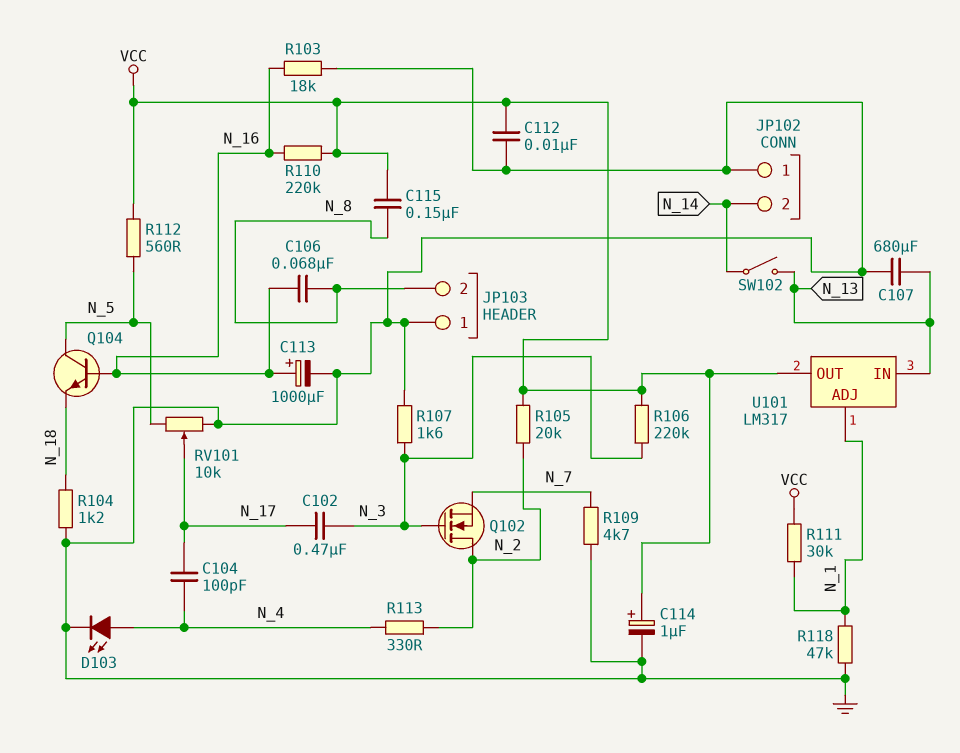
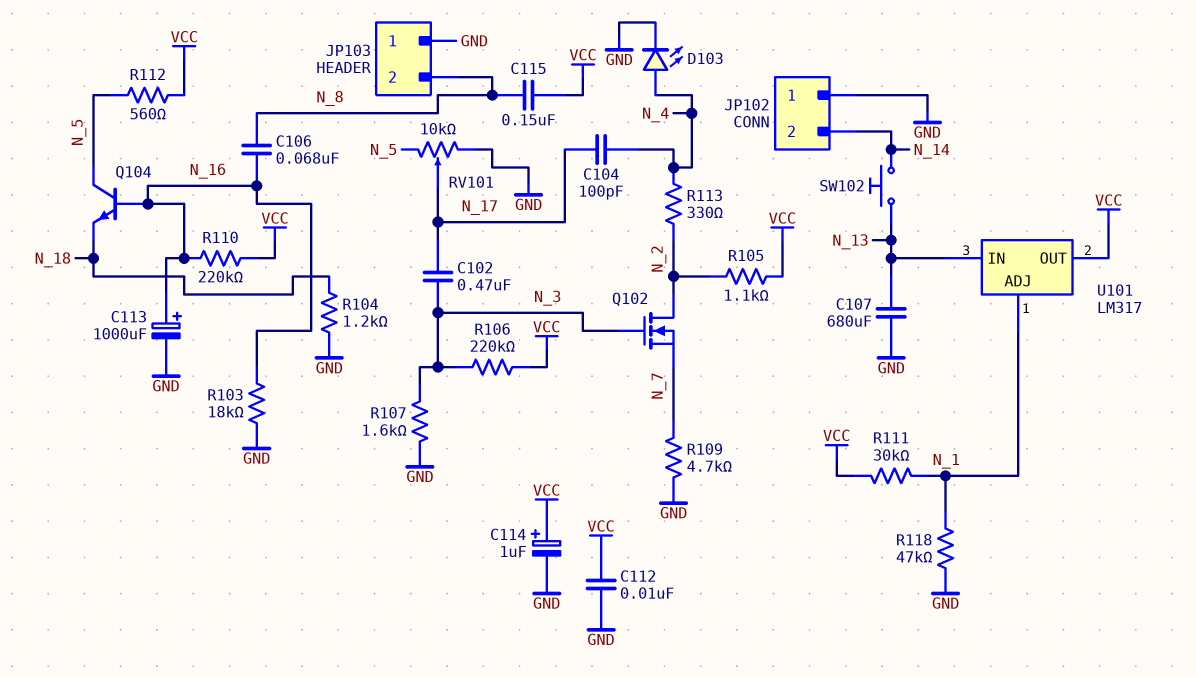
R105: 20k (N_2, VCC) -> 1.1k (N_2, VCC)
SW102: switch (N_13, N_14) -> button (N_13, N_14)

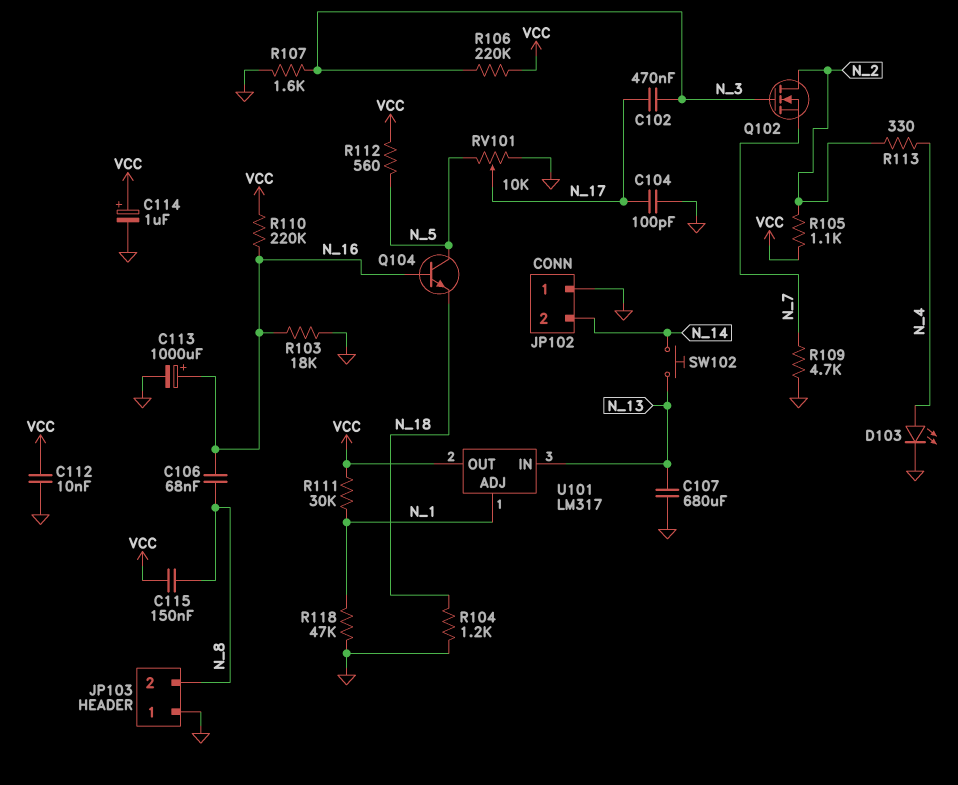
C104: 100pF (N_4, N_17) -> 100pF (GND, N_17)

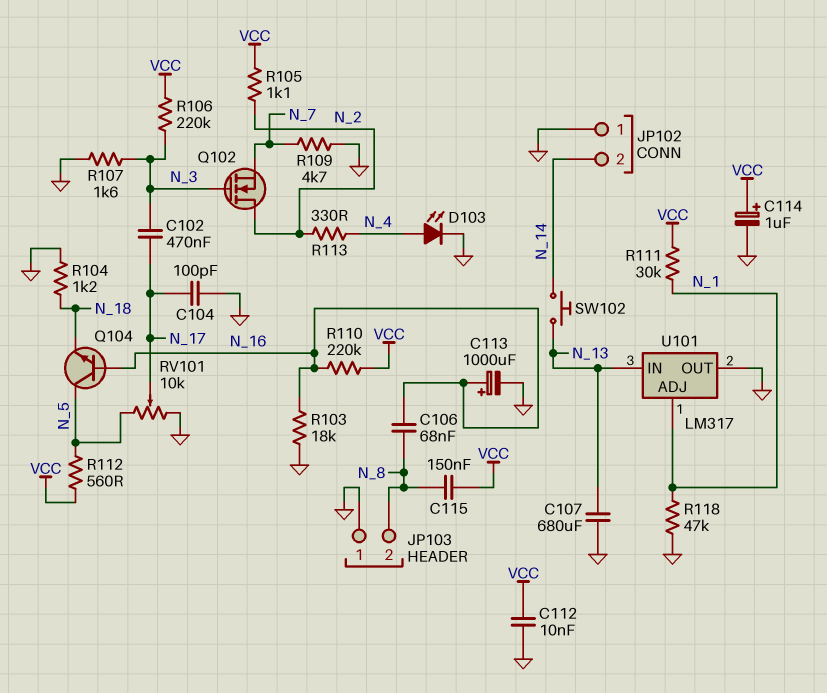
U101 pin OUT: VCC -> GND

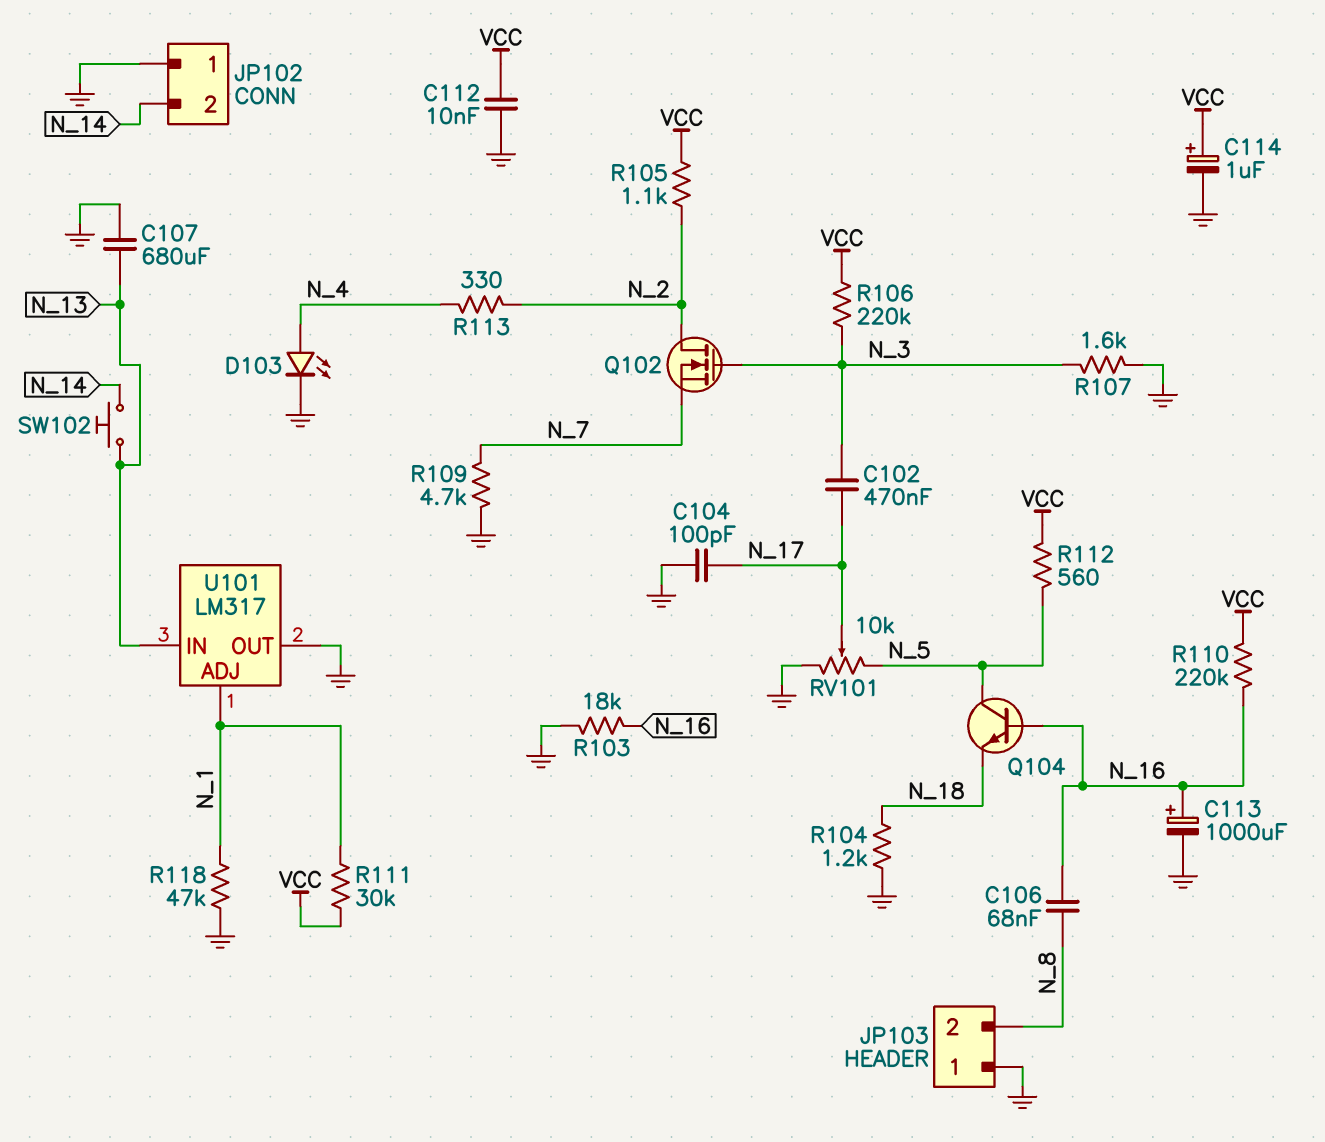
C115: 150nF (N_8, VCC) -> none

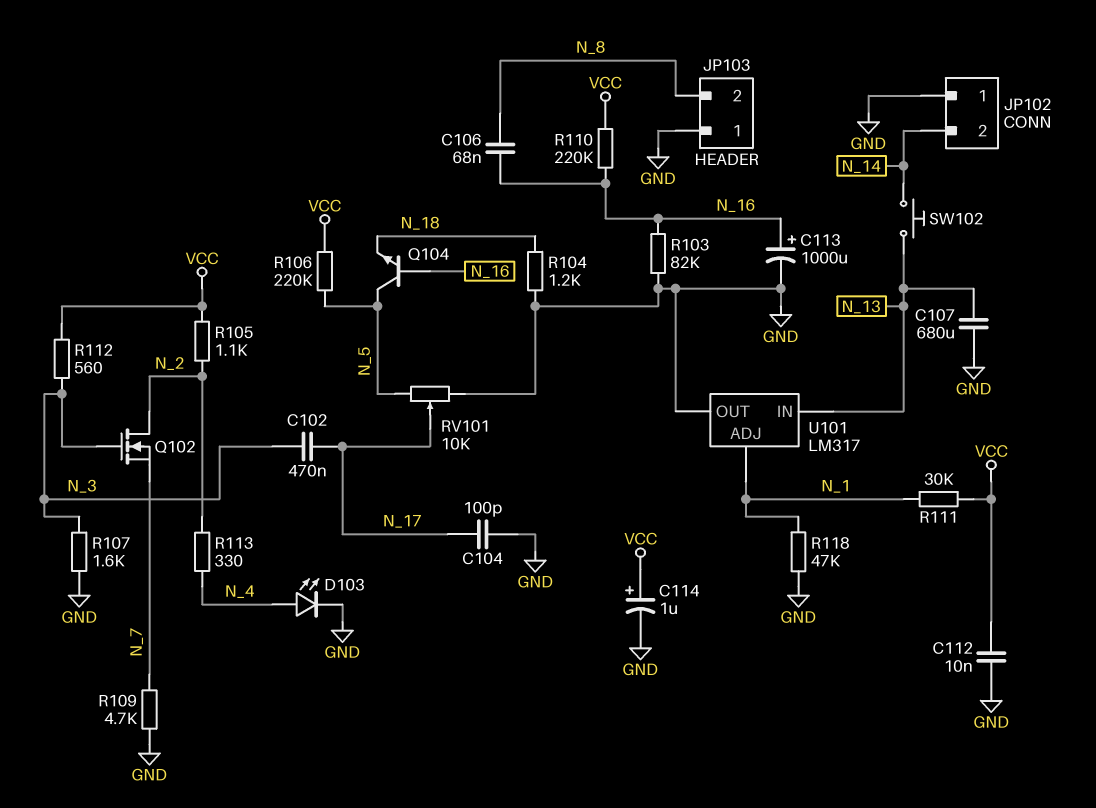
R103: 18k (GND, N_16) -> 82k (GND, N_16)
R106: 220k (N_3, VCC) -> 220k (N_5, VCC)
R112: 560 (N_5, VCC) -> 560 (N_3, VCC)

